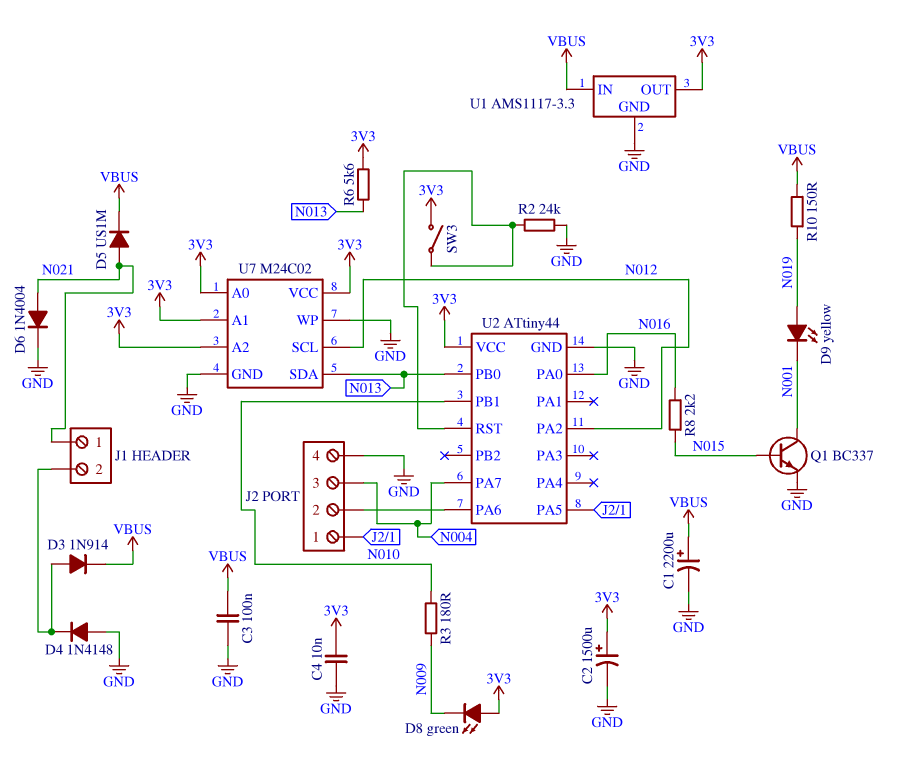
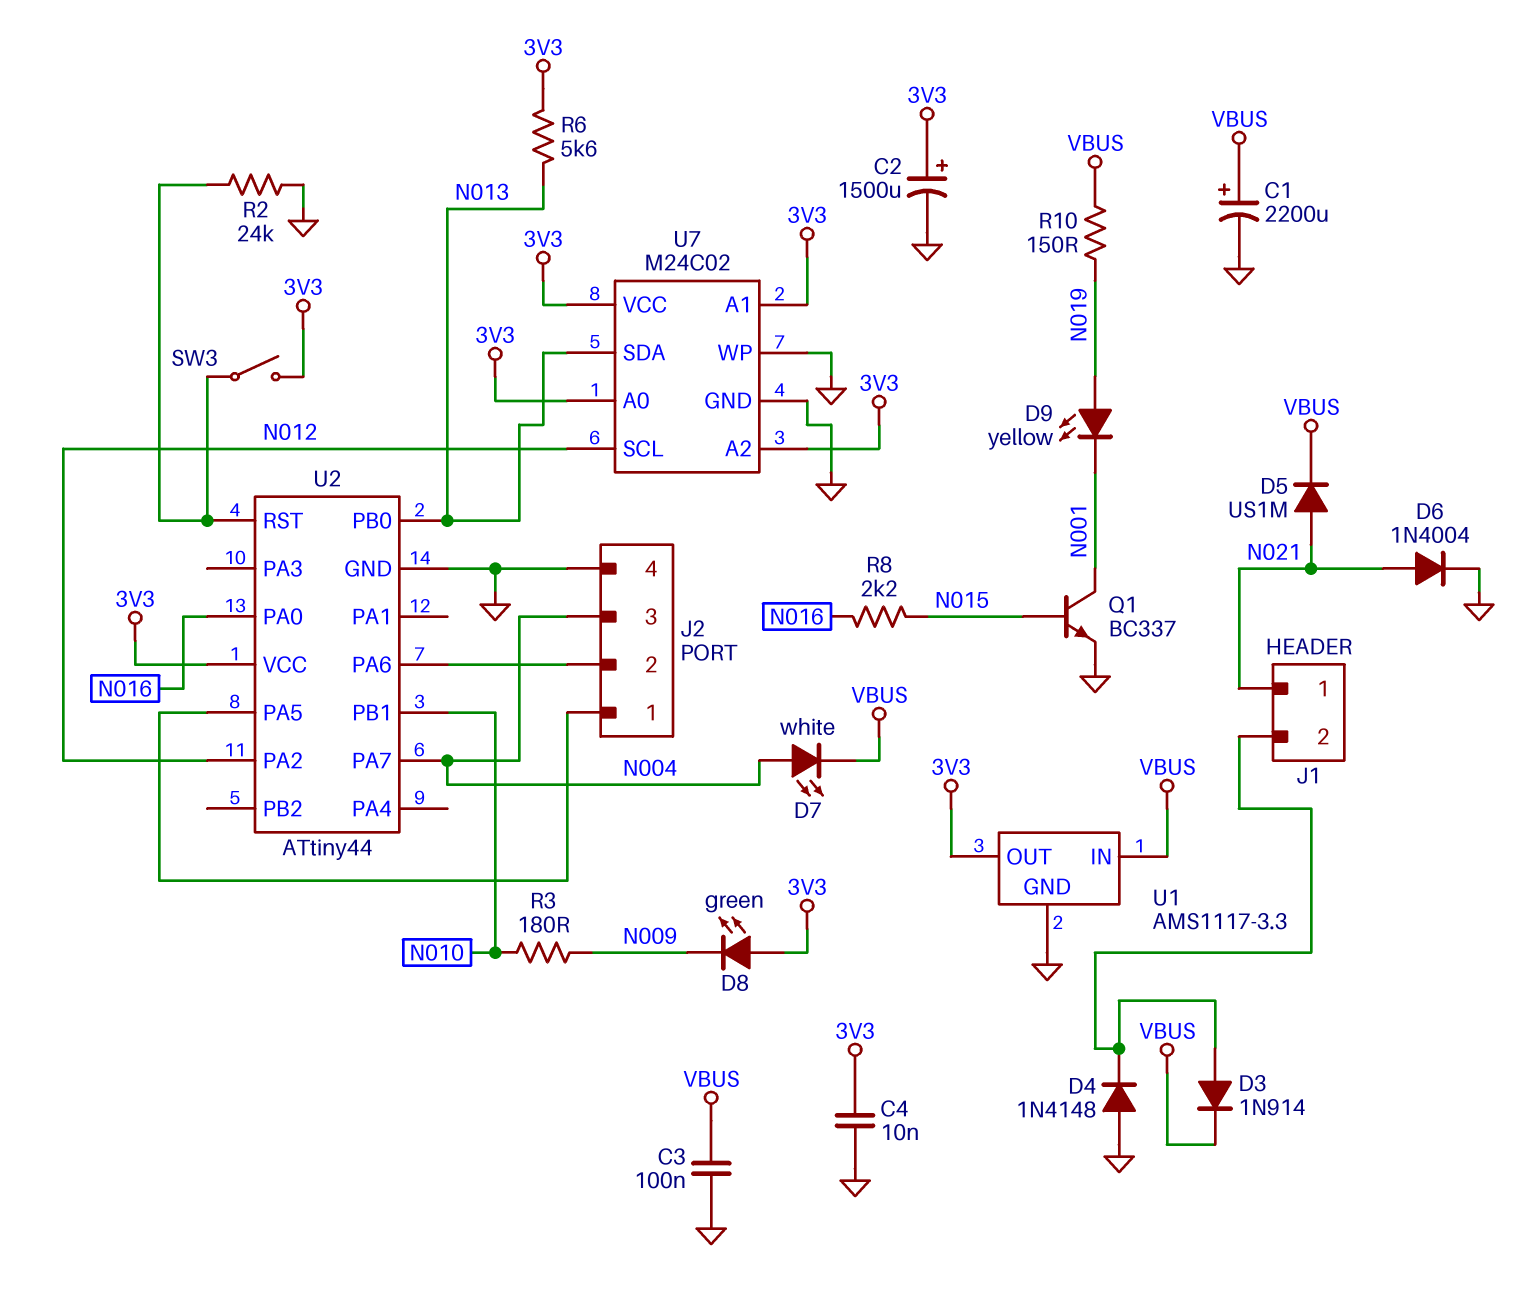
D7: none -> LED white (A N004, K VBUS)

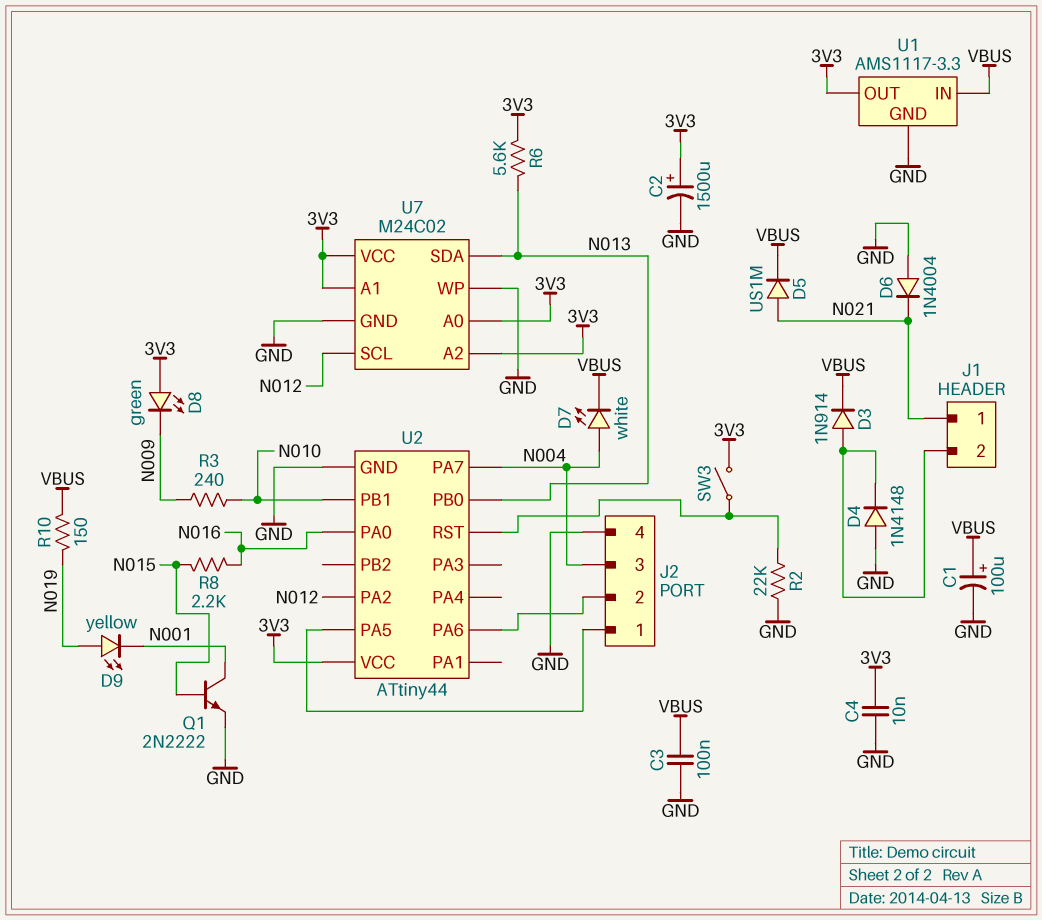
C1: 2200uF (plus VBUS, minus GND) -> 100uF (plus VBUS, minus GND)
D6: diode 1N4004 (A N021, K GND) -> diode 1N4004 (A GND, K N021)
Q1: NPN BC337 (B N015, C N001, E GND) -> NPN 2N2222 (B N015, C N001, E GND)
R2: 24k (GND, U2/RST) -> 22k (GND, U2/RST)
R3: 180 (N009, N010) -> 240 (N009, N010)

